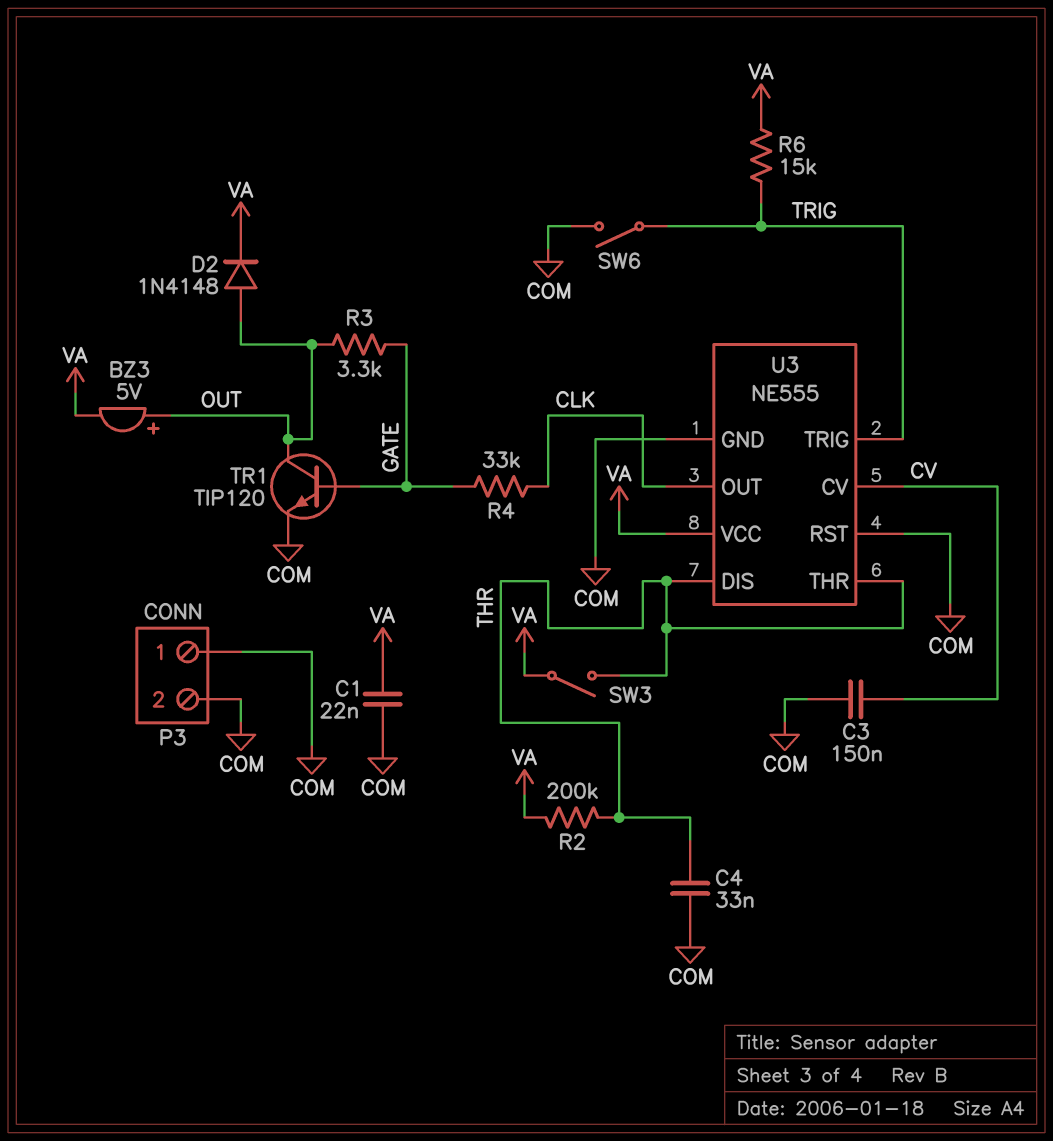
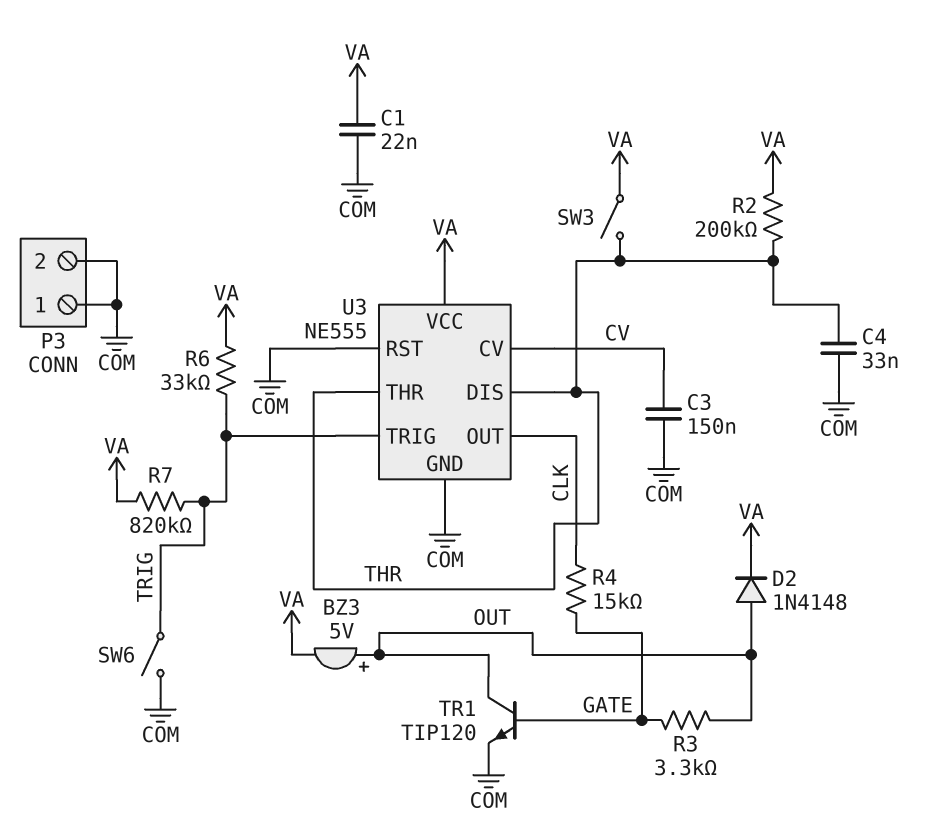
R4: 33k (CLK, GATE) -> 15k (CLK, GATE)
R6: 15k (TRIG, VA) -> 33k (TRIG, VA)
R7: none -> 820k (TRIG, VA)

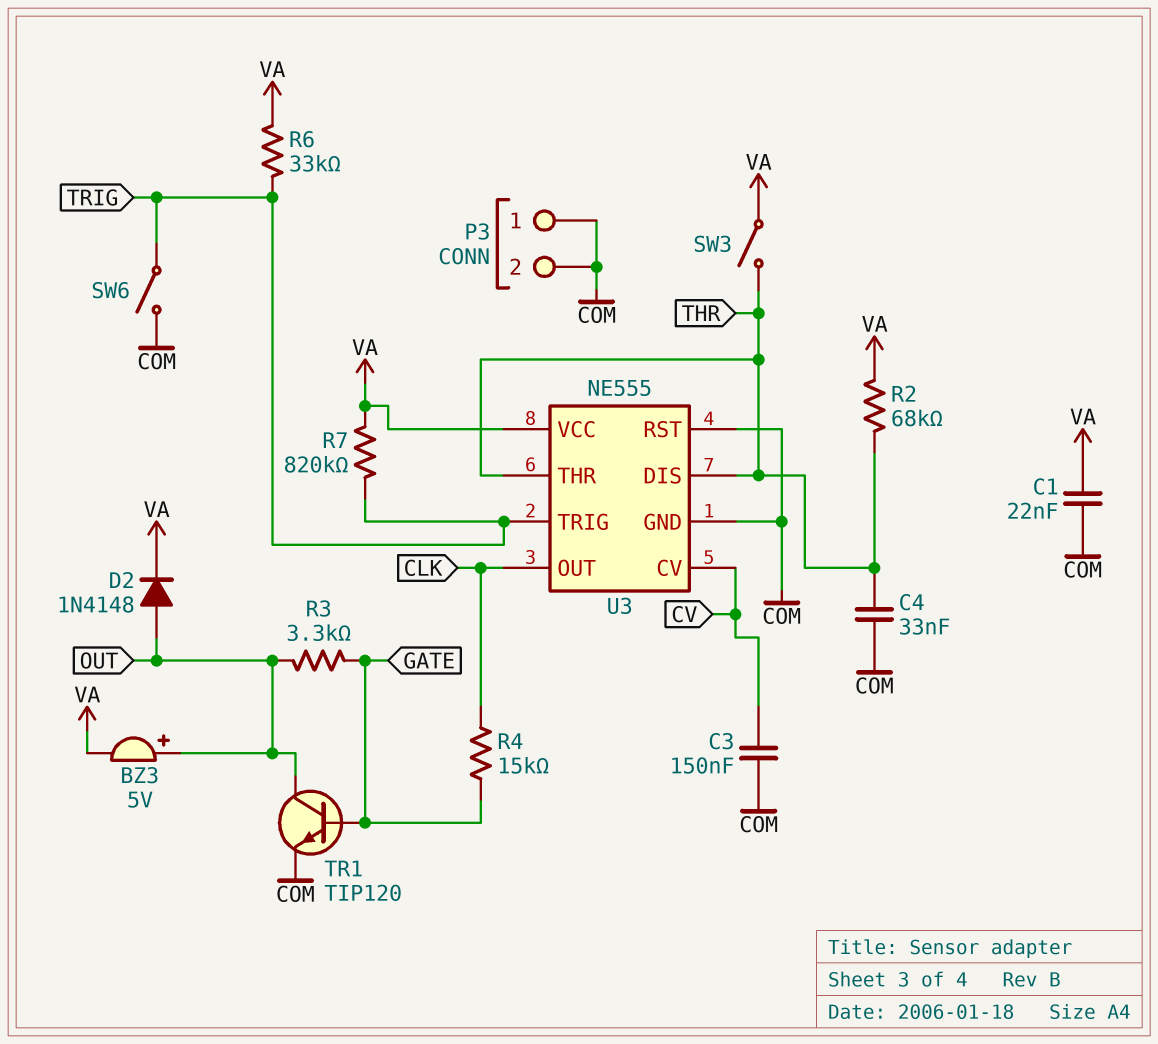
R2: 200k (THR, VA) -> 68k (THR, VA)

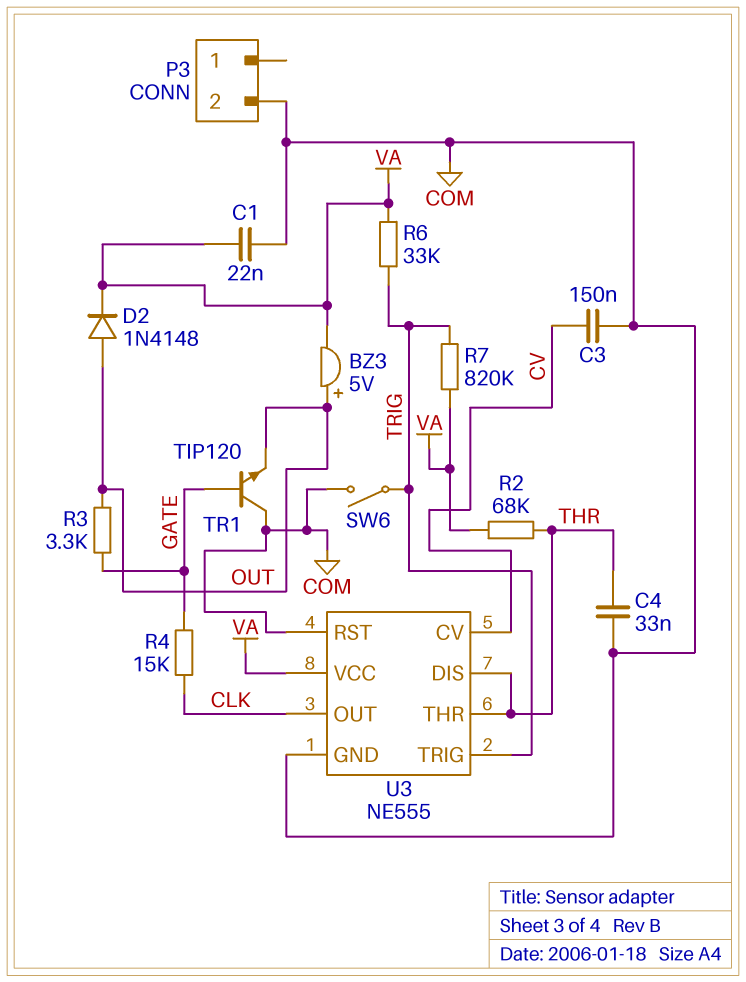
P3 pin 1: COM -> none
SW3: switch (THR, VA) -> none
TR1: NPN TIP120 (B GATE, C OUT, E COM) -> NPN TIP120 (B GATE, C COM, E OUT)

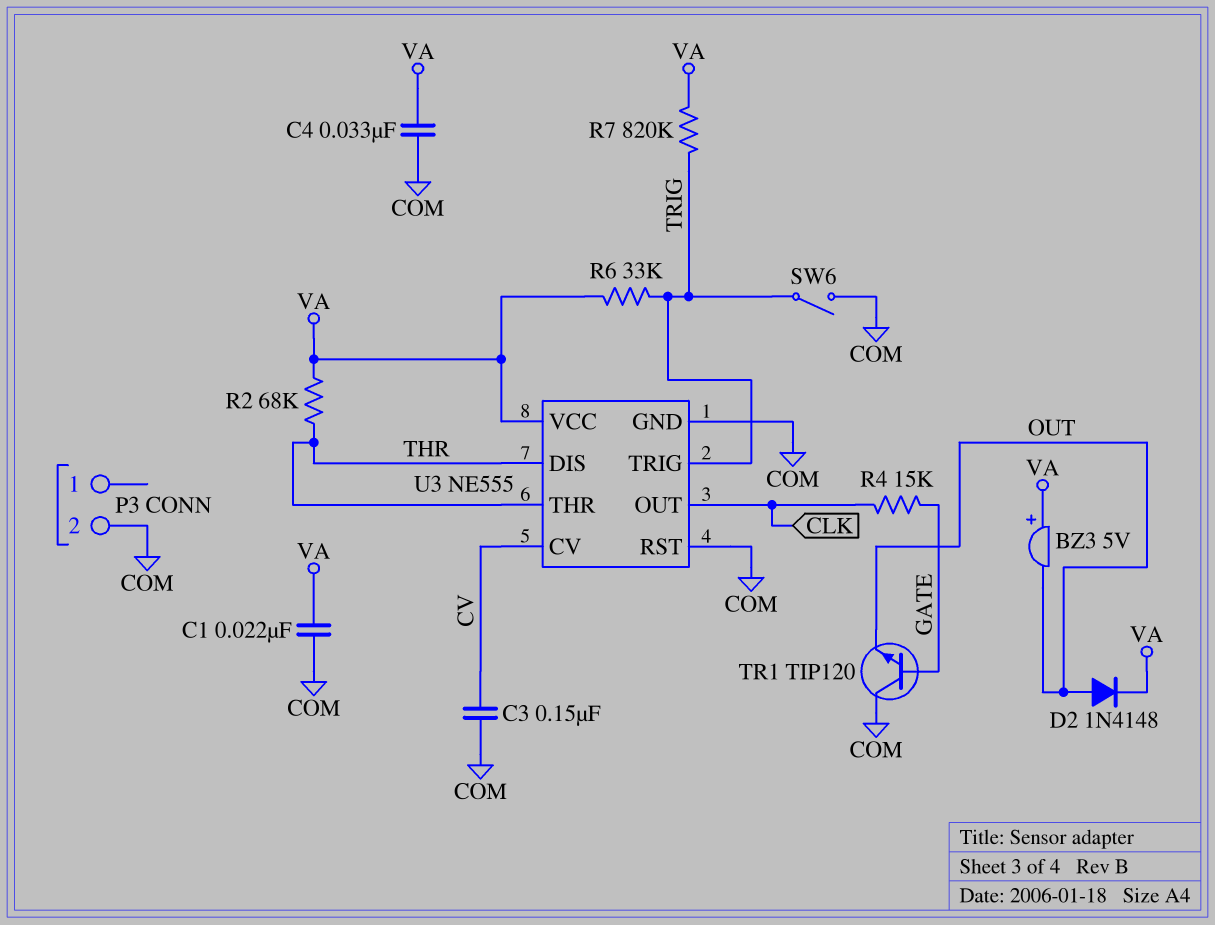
BZ3: buzzer 5V (plus OUT, minus VA) -> buzzer 5V (plus VA, minus OUT)
C4: 33nF (COM, THR) -> 33nF (COM, VA)
R3: 3.3k (GATE, OUT) -> none

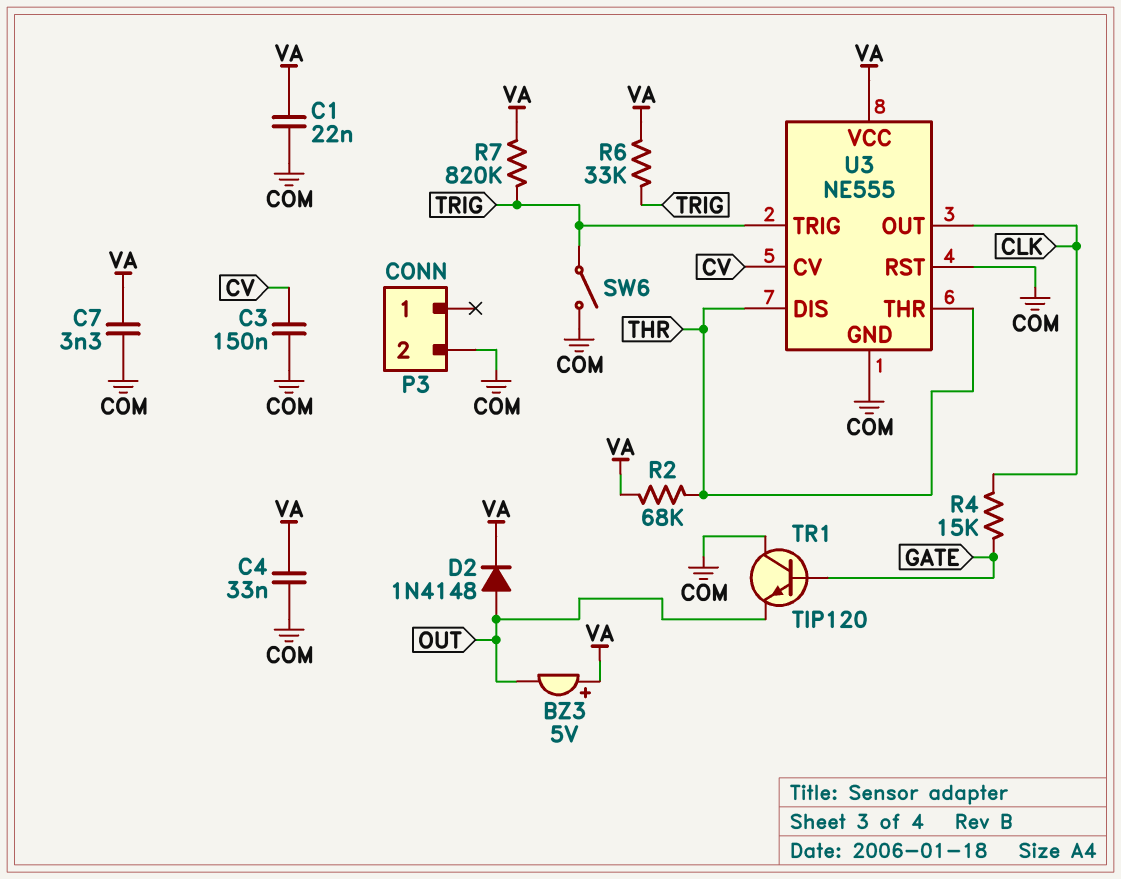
C7: none -> 3.3nF (COM, VA)

